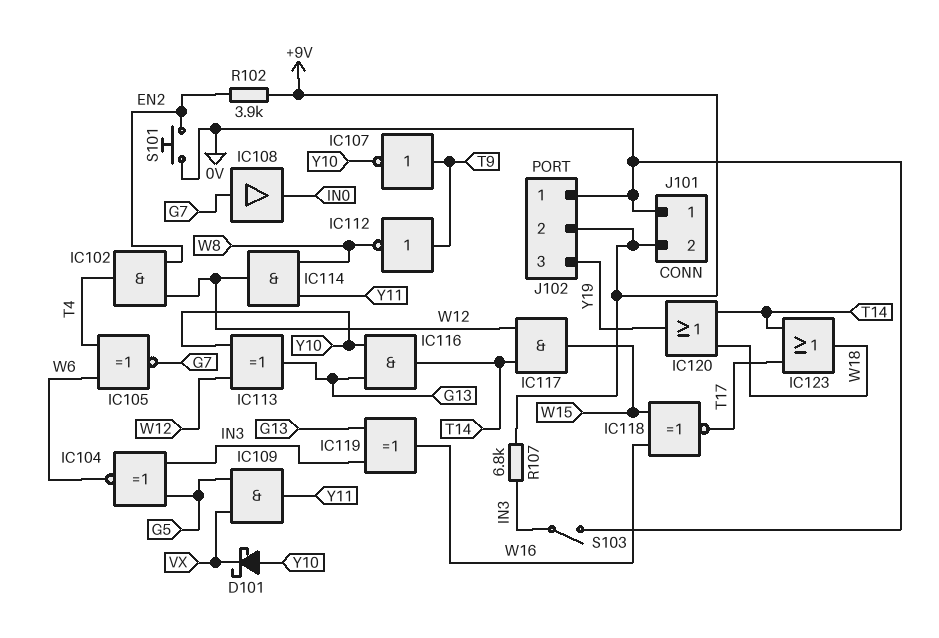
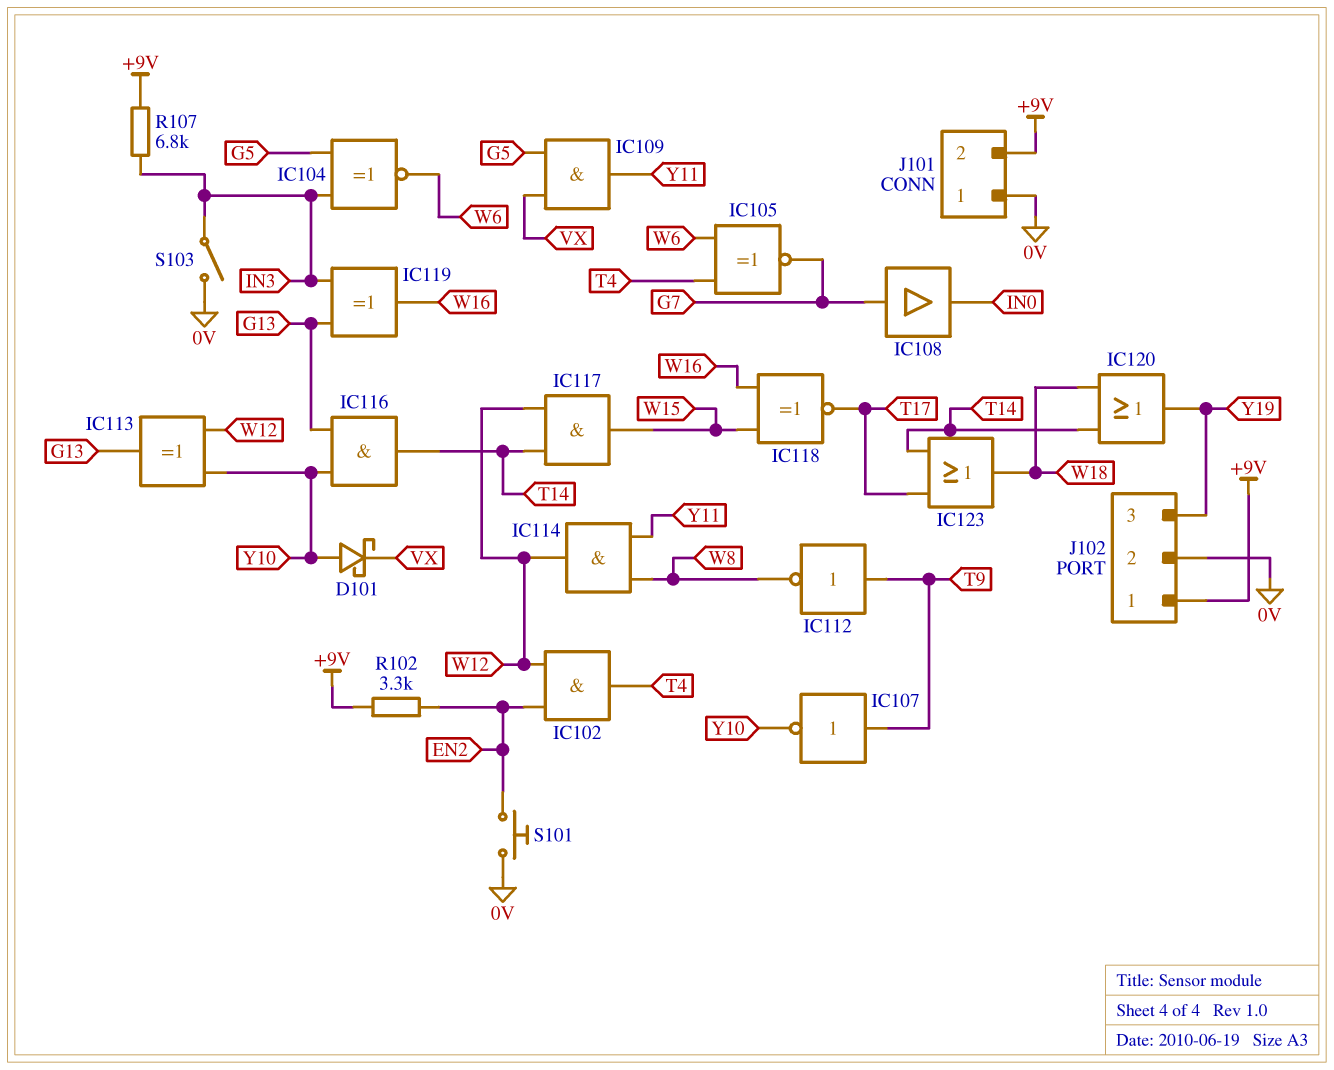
J102 pin 1: 0V -> +9V
J102 pin 2: +9V -> 0V
R102: 3.9k (+9V, EN2) -> 3.3k (+9V, EN2)

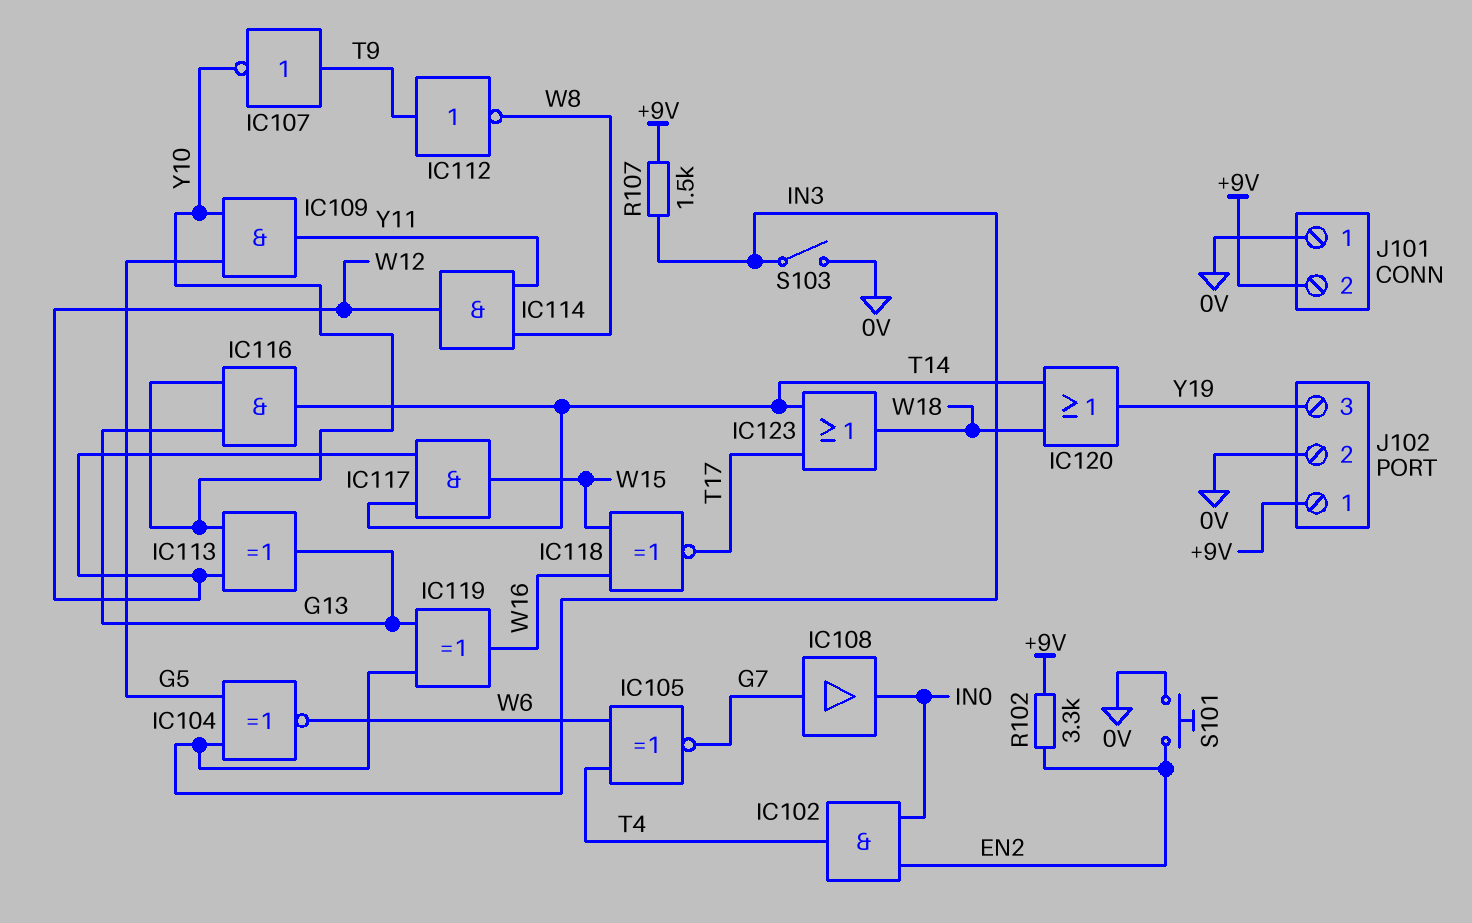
D101: schottky (A Y10, K VX) -> none
IC102: AND (in EN2, in W12, out T4) -> AND (in EN2, in IN0, out T4)
IC109: AND (in G5, in VX, out Y11) -> AND (in G5, in Y10, out Y11)
R107: 6.8k (+9V, IN3) -> 1.5k (+9V, IN3)

